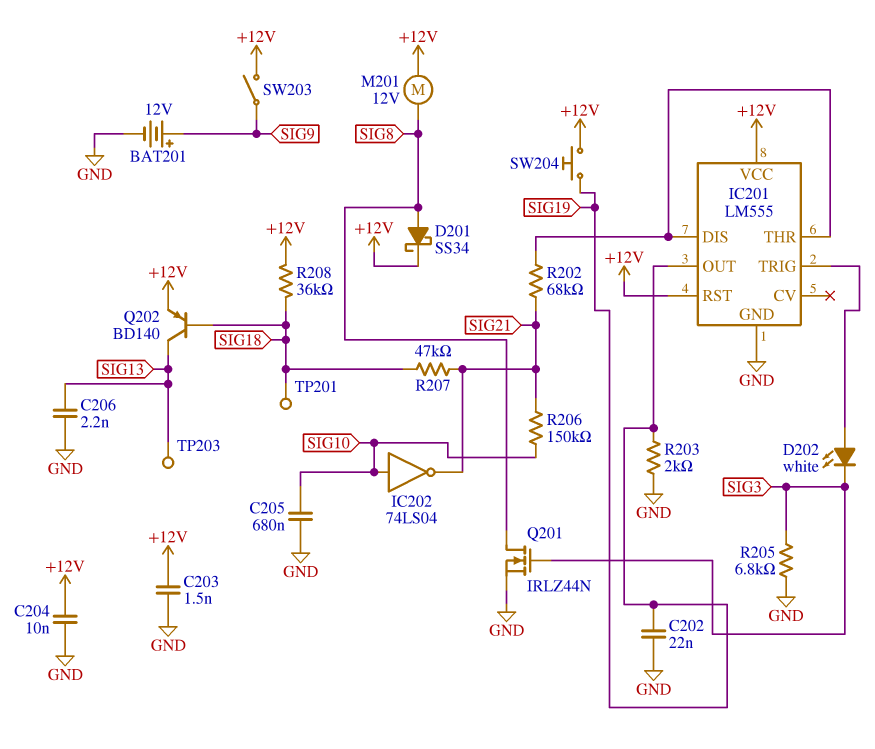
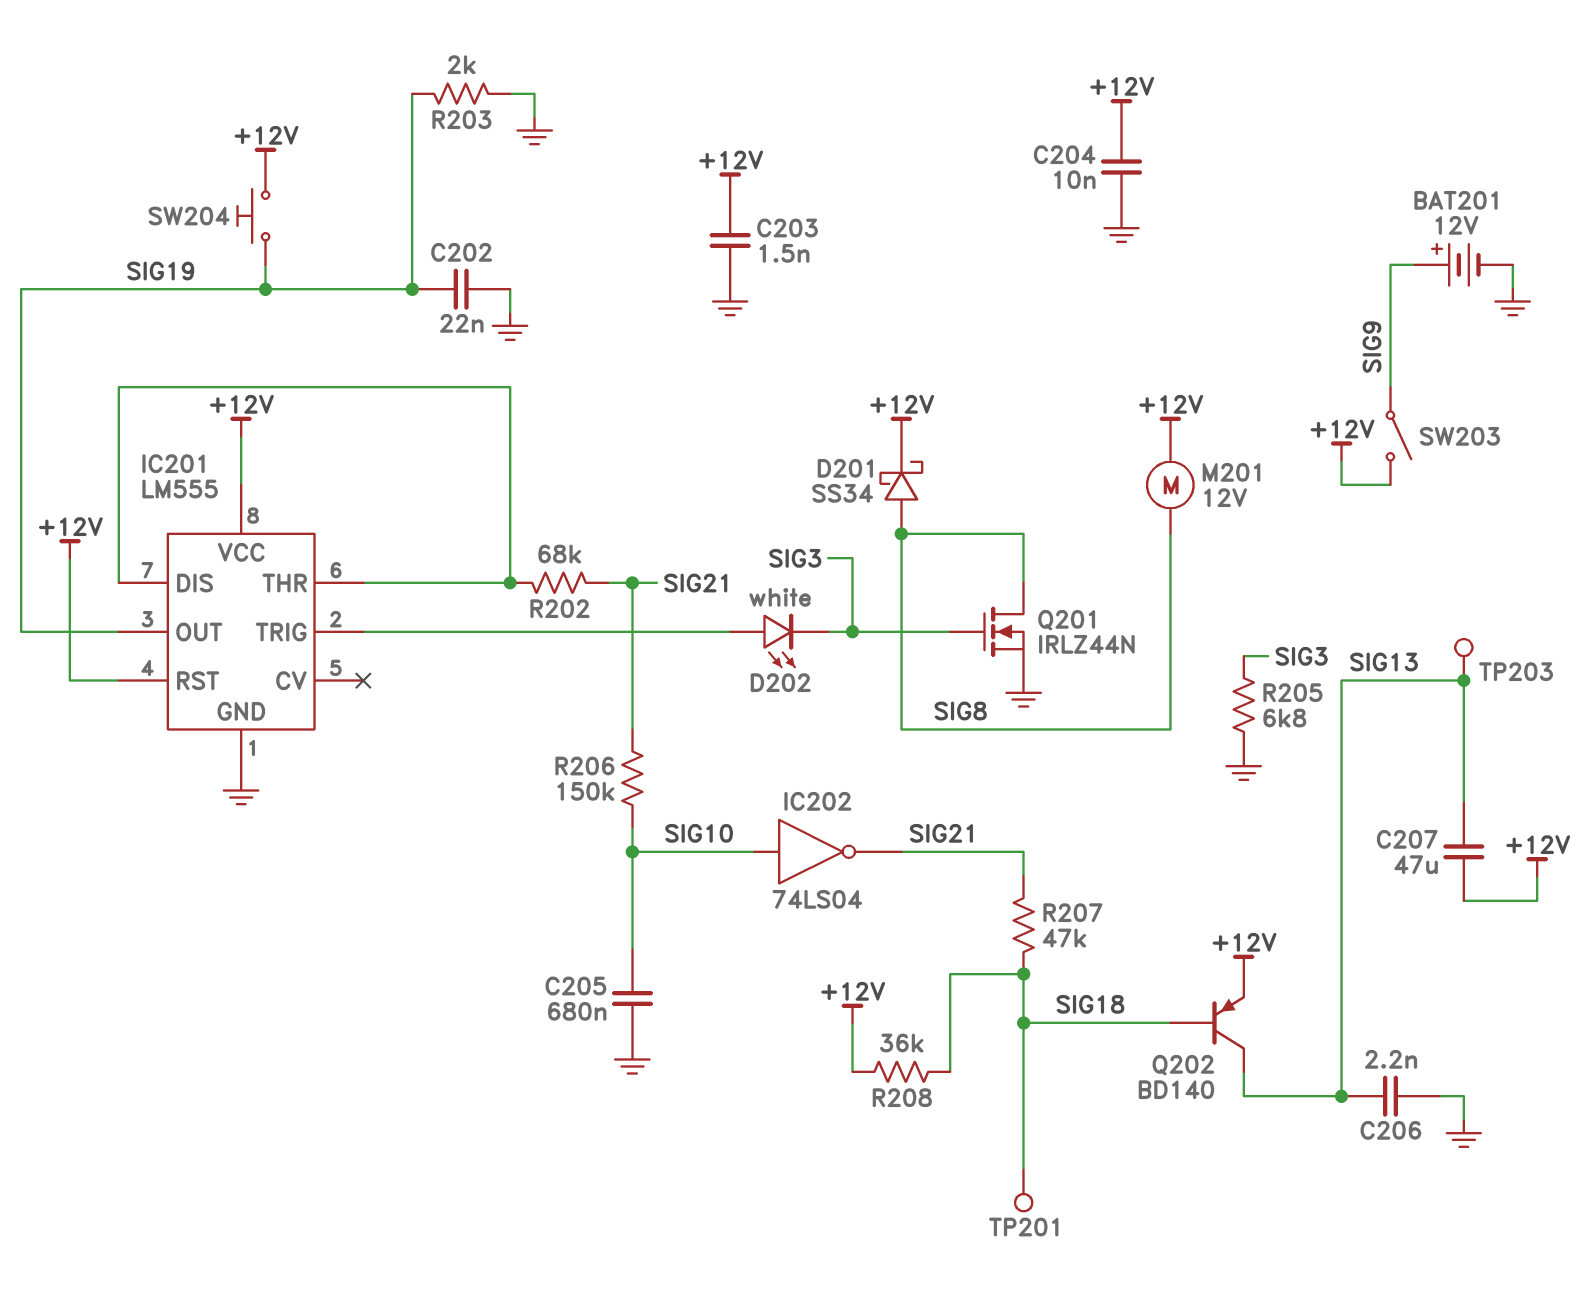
C207: none -> 47uF (+12V, SIG13)

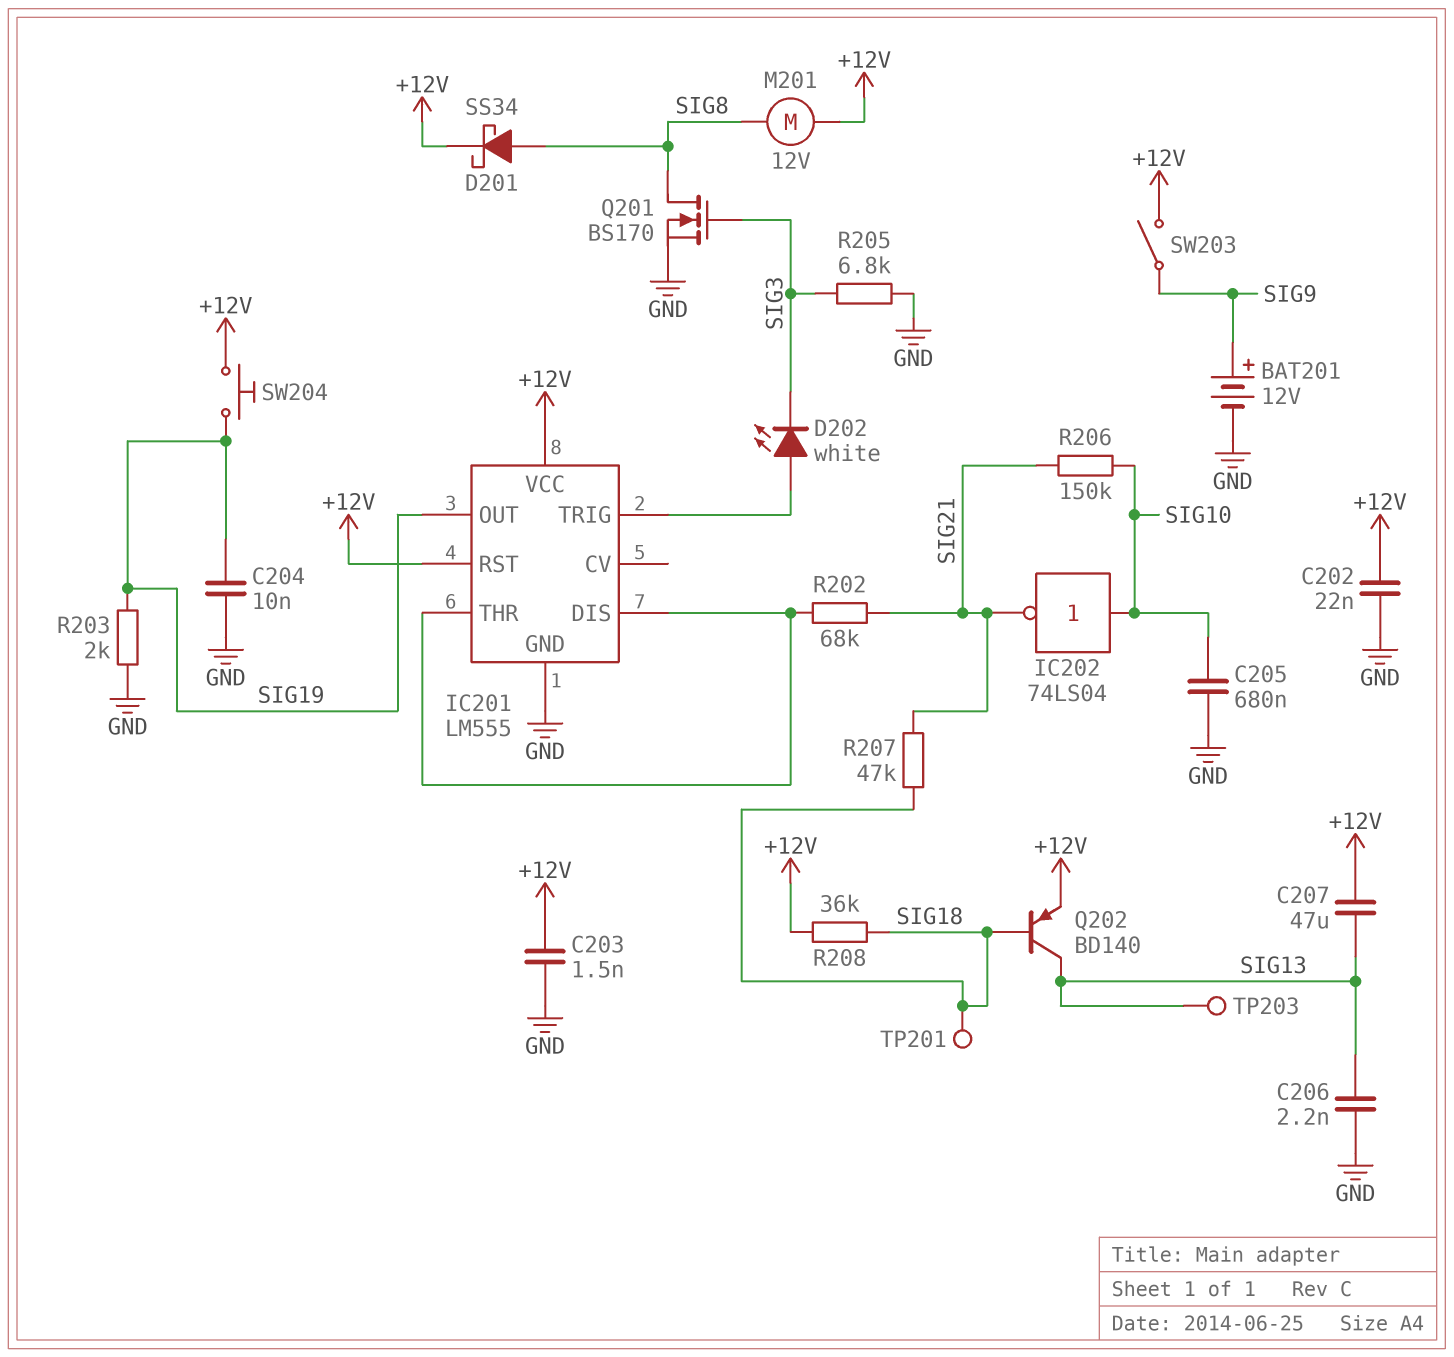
C202: 22nF (GND, SIG19) -> 22nF (+12V, GND)
C204: 10nF (+12V, GND) -> 10nF (GND, SIG19)
Q201: NMOS IRLZ44N (G SIG3, D SIG8, S GND) -> NMOS BS170 (G SIG3, D SIG8, S GND)

